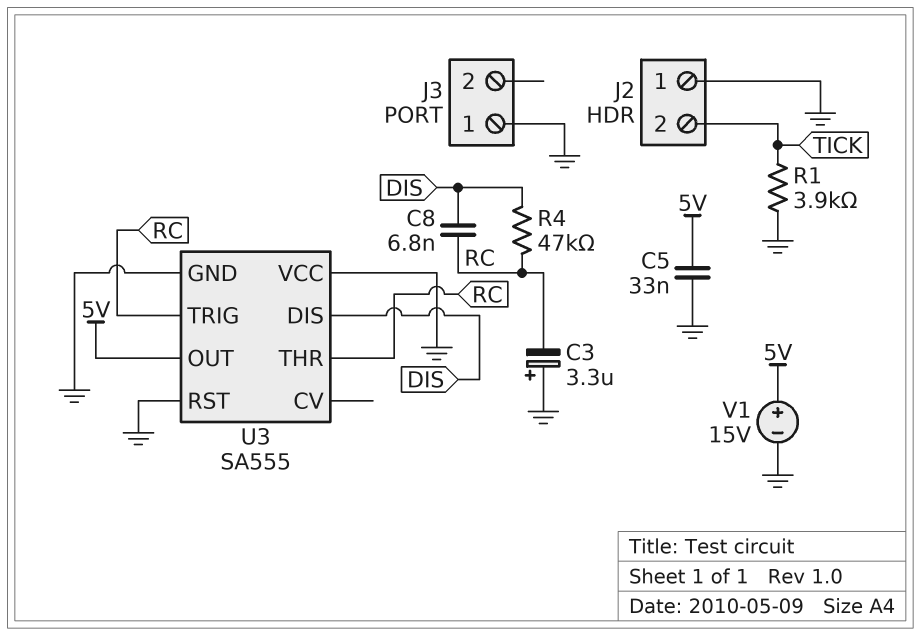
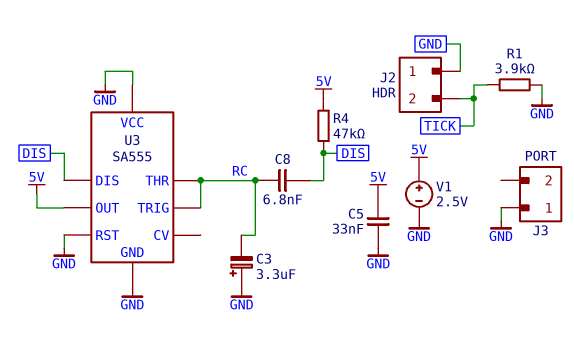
R4: 47k (DIS, RC) -> 47k (5V, DIS)
V1: 15V (plus 5V, minus GND) -> 2.5V (plus 5V, minus GND)

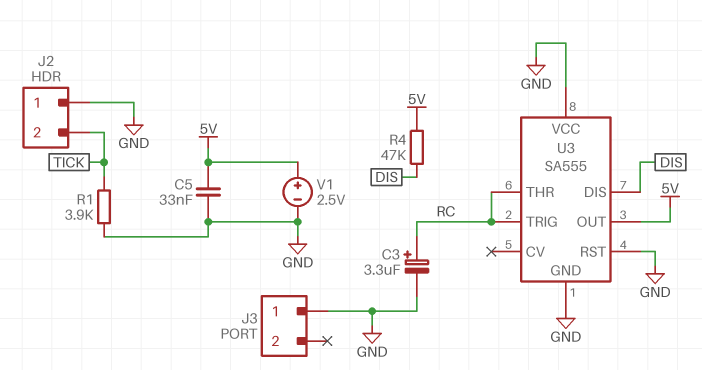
C3: 3.3uF (plus GND, minus RC) -> 3.3uF (plus RC, minus GND)
C8: 6.8nF (DIS, RC) -> none

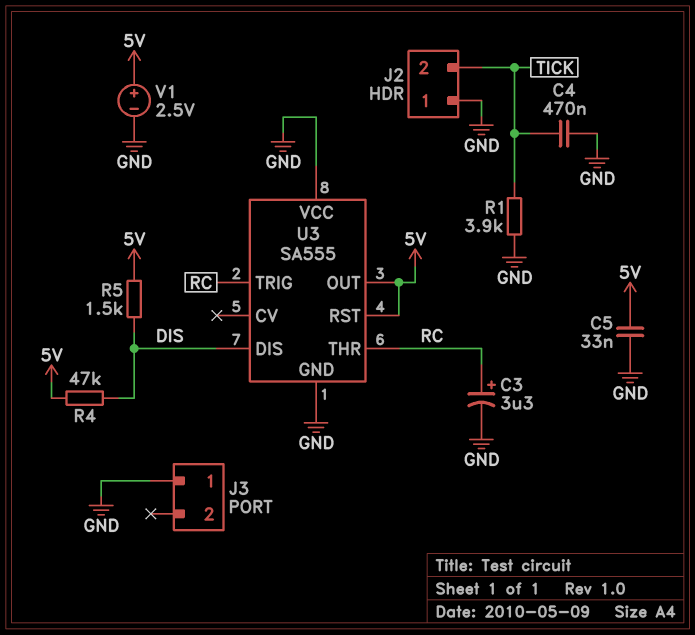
C4: none -> 470nF (GND, TICK)
R5: none -> 1.5k (5V, DIS)
U3 pin RST: GND -> 5V

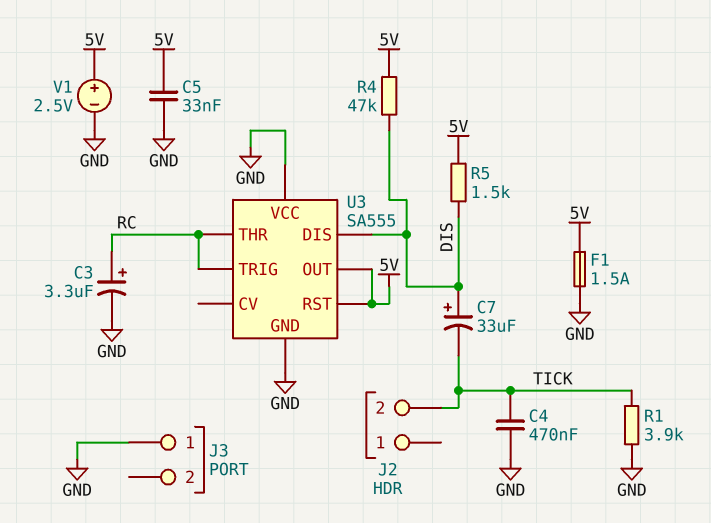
C7: none -> 33uF (plus DIS, minus TICK)
F1: none -> 1.5A (5V, GND)
J2 pin 1: GND -> none

